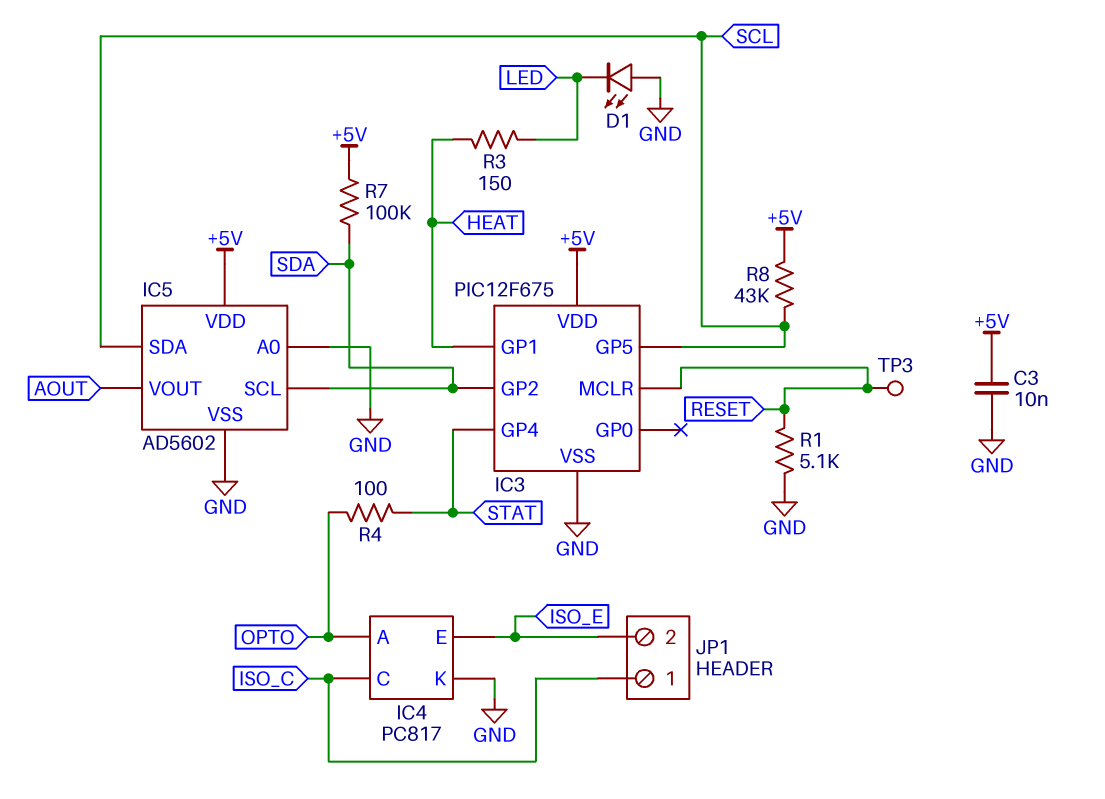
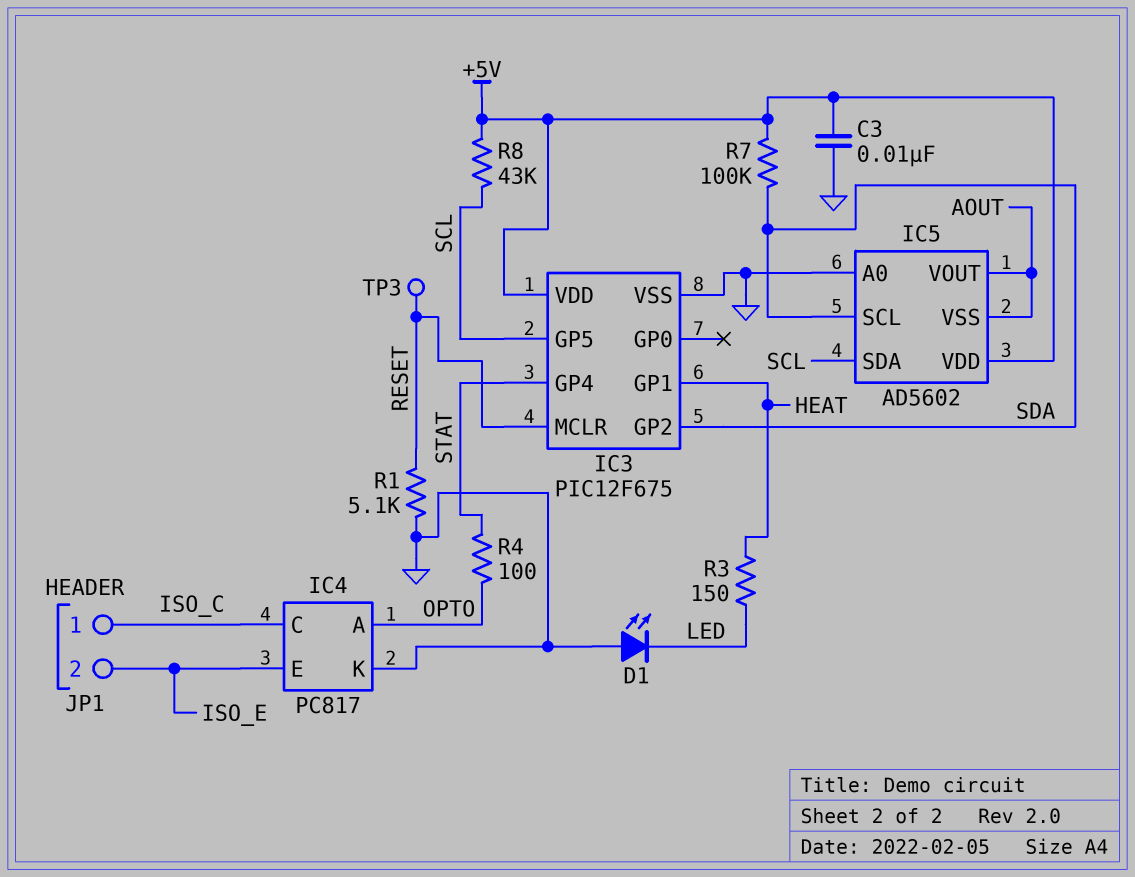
IC5 pin VSS: GND -> AOUT

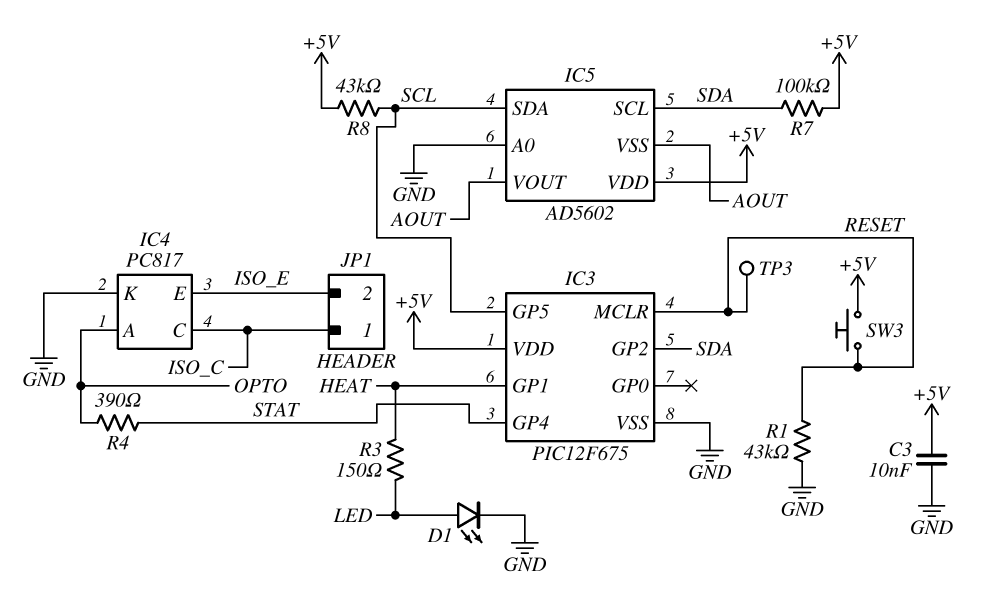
D1: LED (A GND, K LED) -> LED (A LED, K GND)
R1: 5.1k (GND, RESET) -> 43k (GND, RESET)
R4: 100 (OPTO, STAT) -> 390 (OPTO, STAT)
SW3: none -> button (+5V, RESET)

